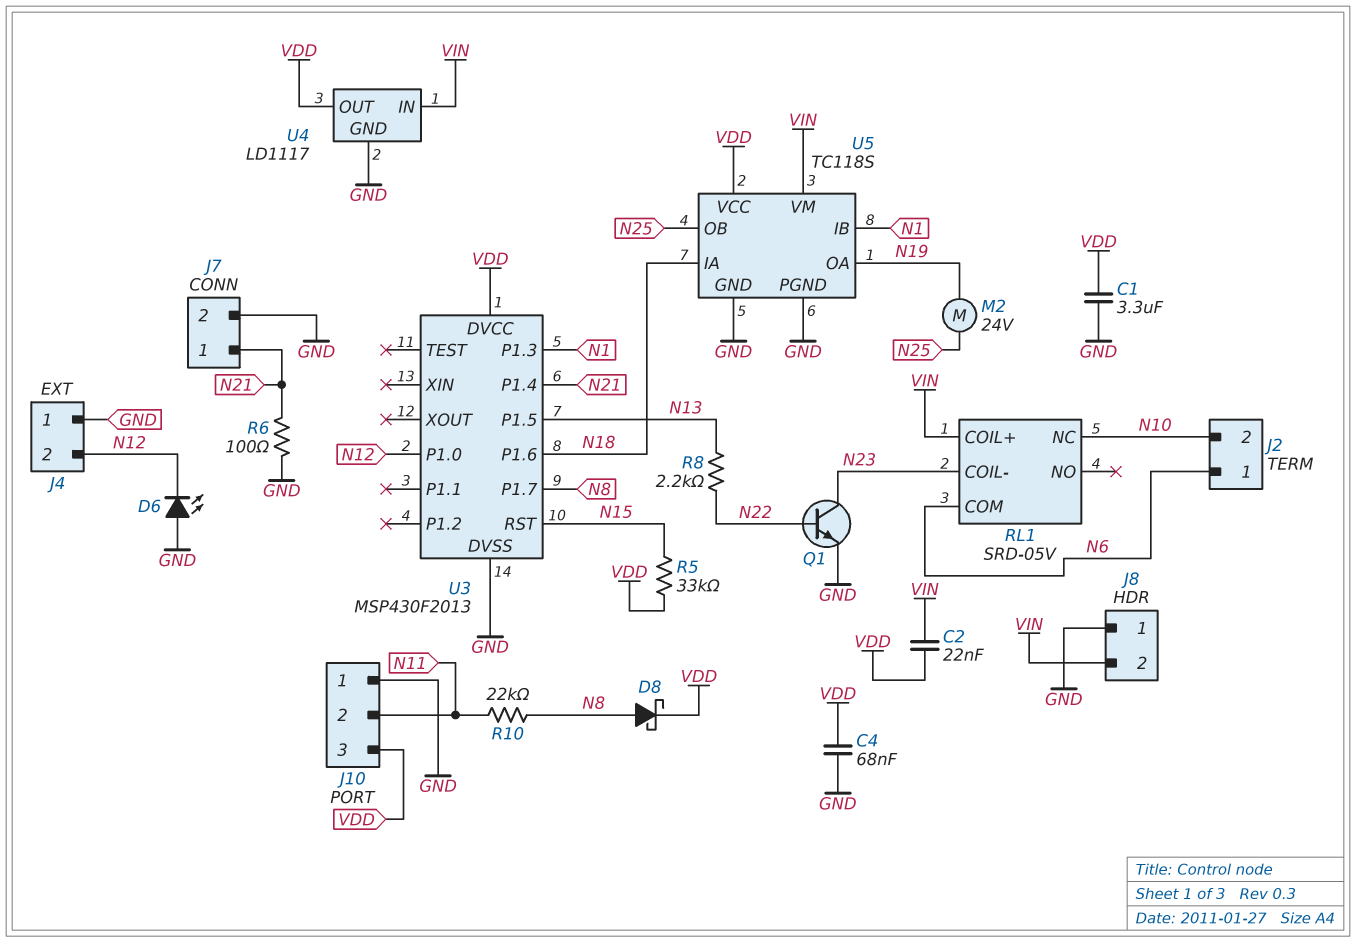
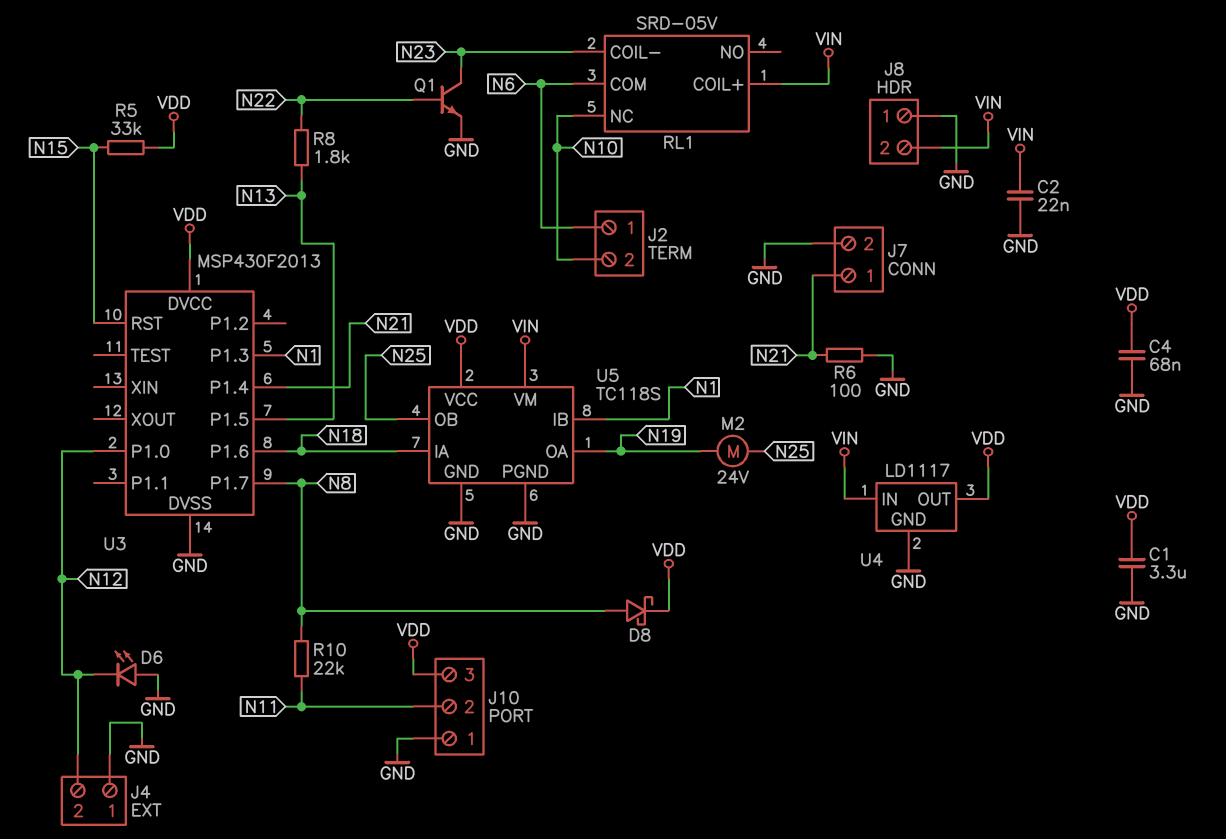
C2: 22nF (VDD, VIN) -> 22nF (GND, VIN)
R8: 2.2k (N13, N22) -> 1.8k (N13, N22)

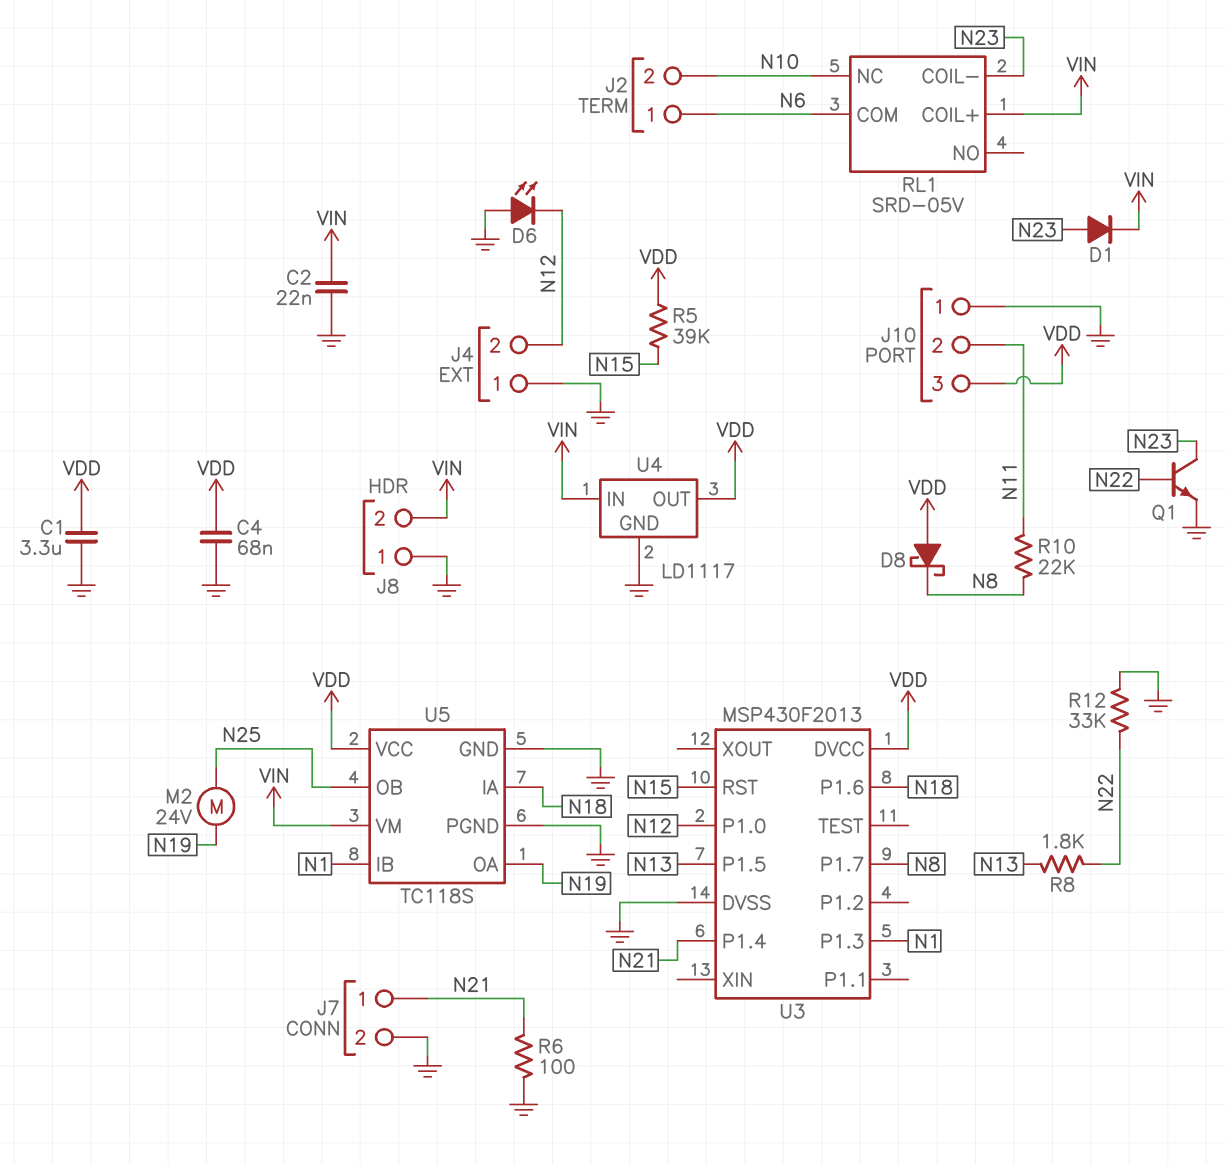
D1: none -> diode (A N23, K VIN)
D8: schottky (A N8, K VDD) -> schottky (A VDD, K N8)
R5: 33k (N15, VDD) -> 39k (N15, VDD)
R12: none -> 33k (GND, N22)

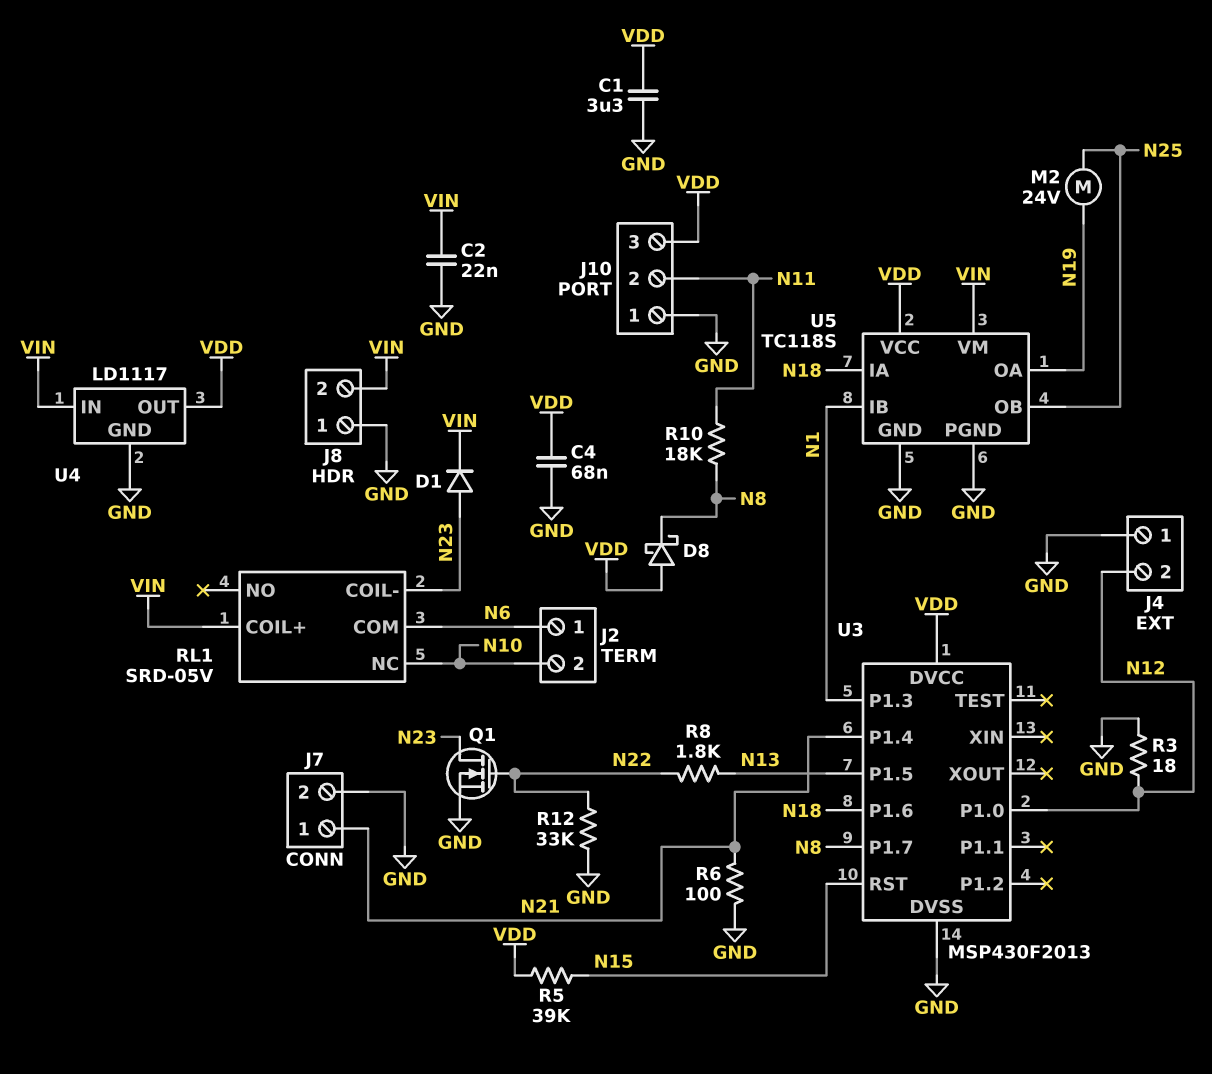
D6: LED (A GND, K N12) -> none
Q1: NPN (B N22, C N23, E GND) -> NMOS (G N22, D N23, S GND)
R3: none -> 18 (GND, N12)
R10: 22k (N8, N11) -> 18k (N8, N11)

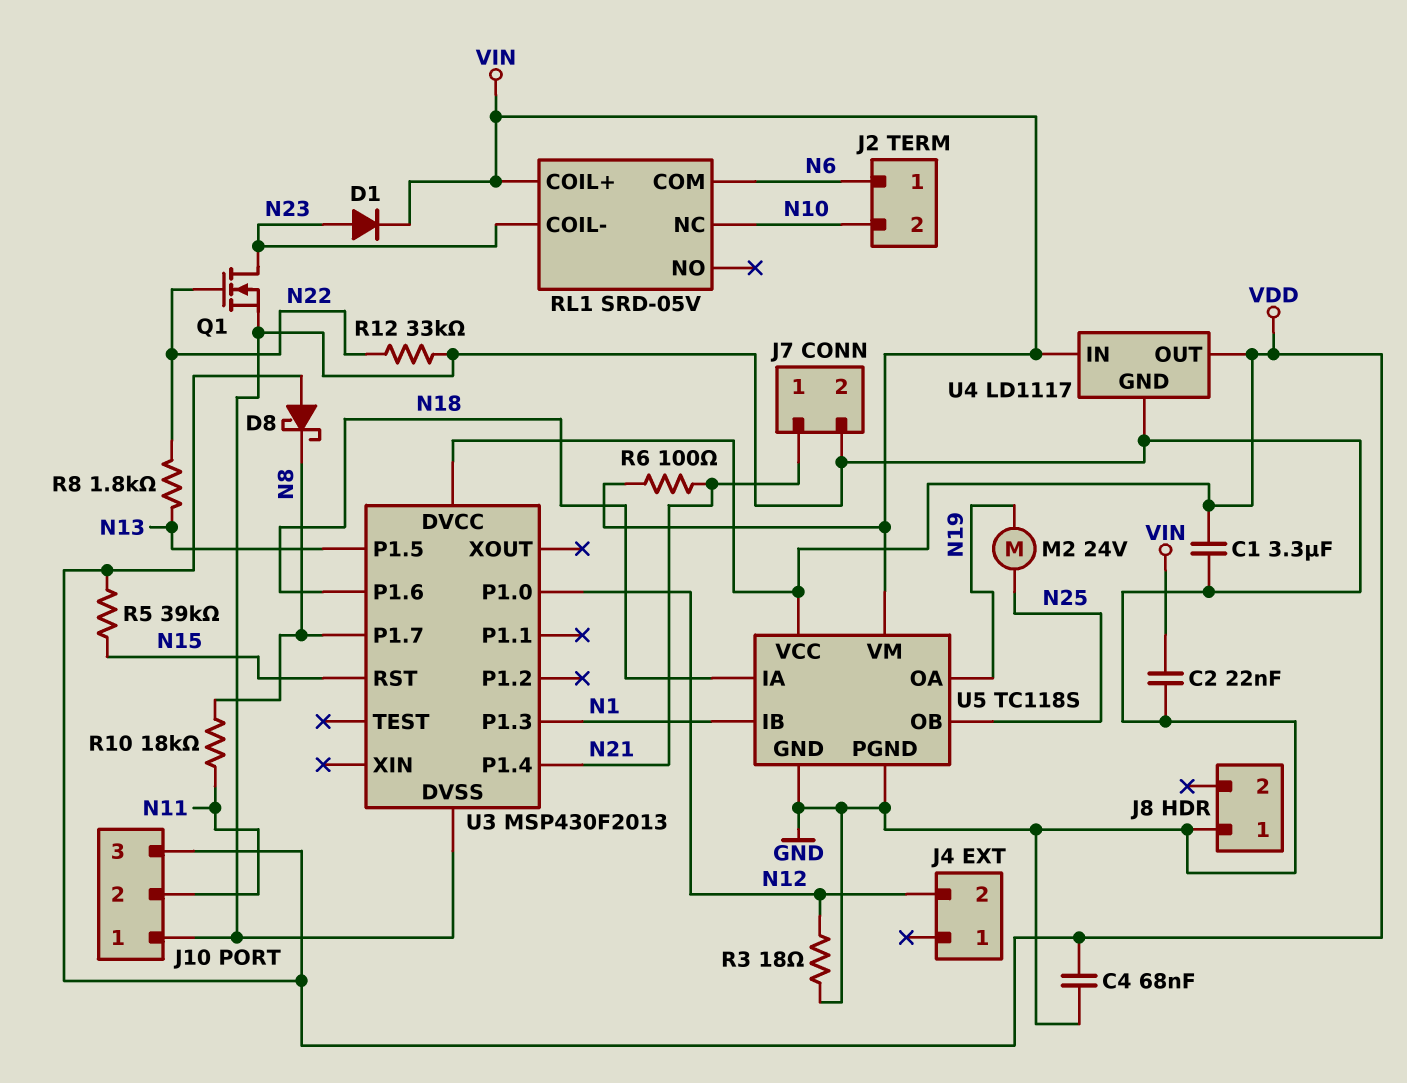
J4 pin 1: GND -> none
J8 pin 2: VIN -> none
R6: 100 (GND, N21) -> 100 (N21, VIN)

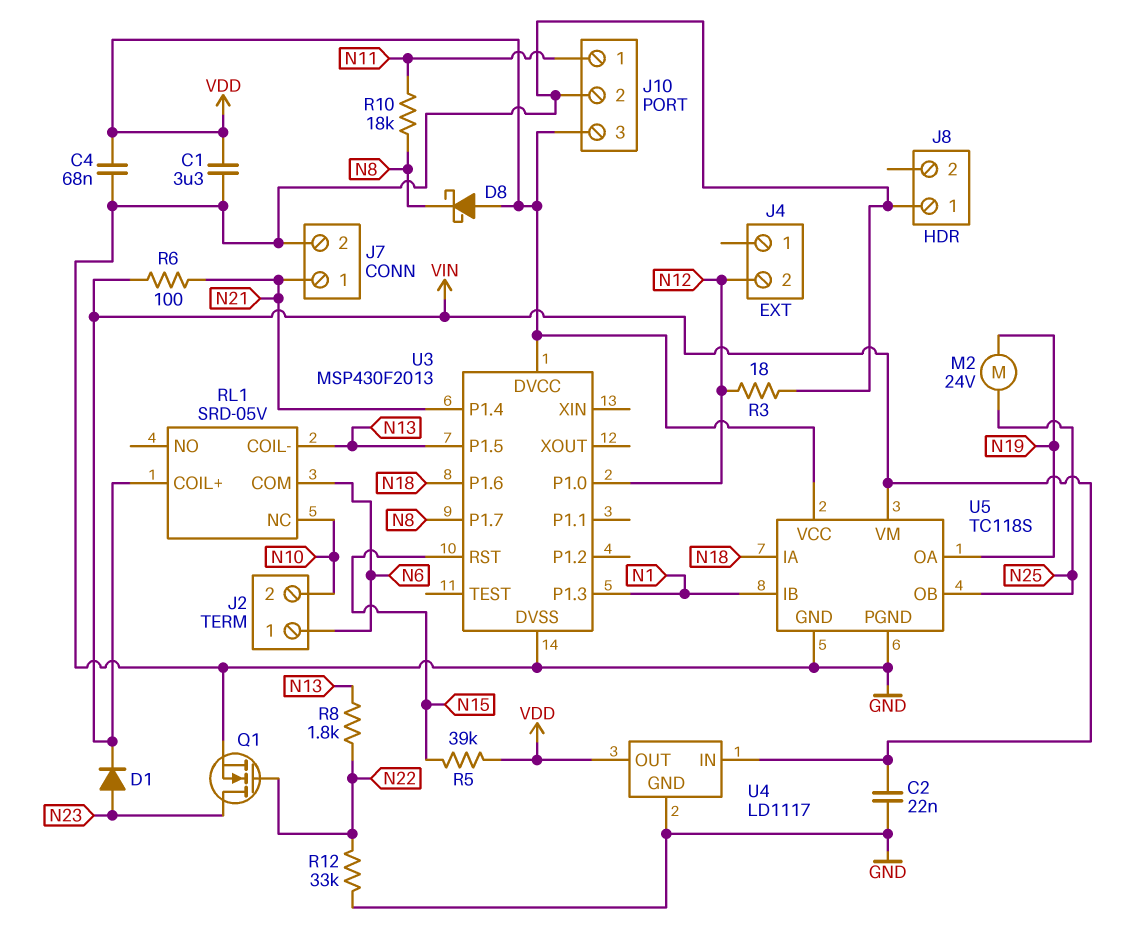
J10 pin 1: GND -> N11
J10 pin 2: N11 -> GND
RL1 pin COIL-: N23 -> N13

